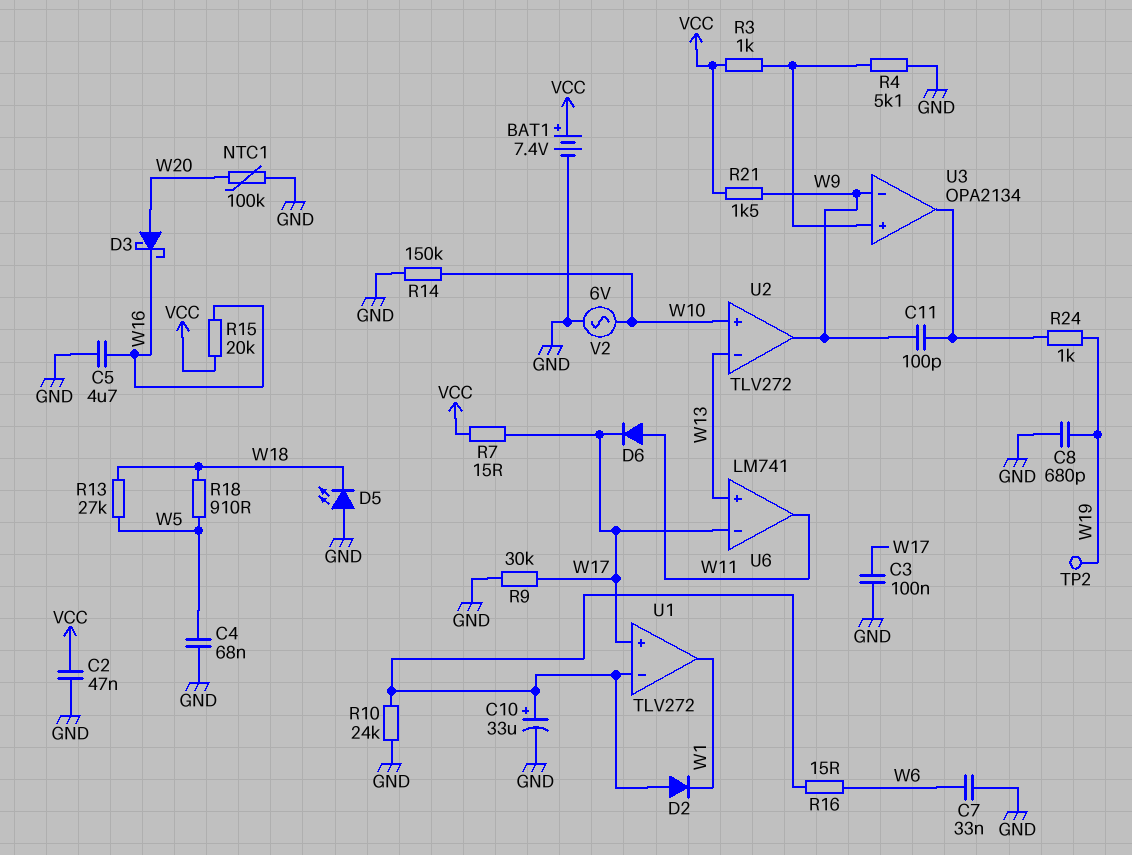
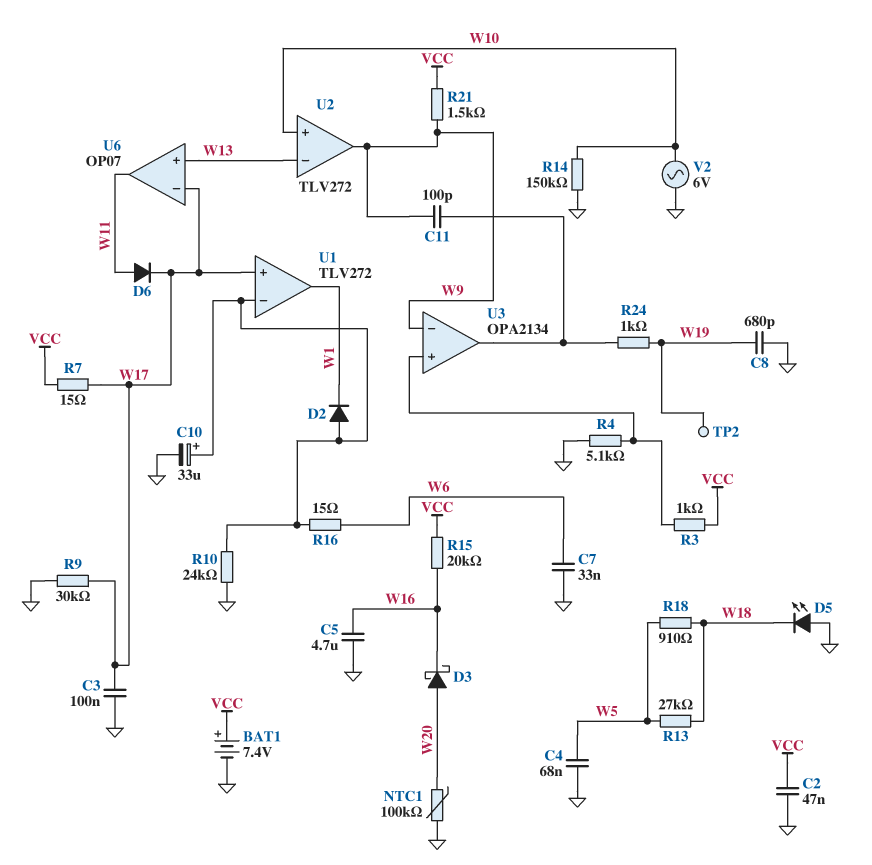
U6: LM741 -> OP07

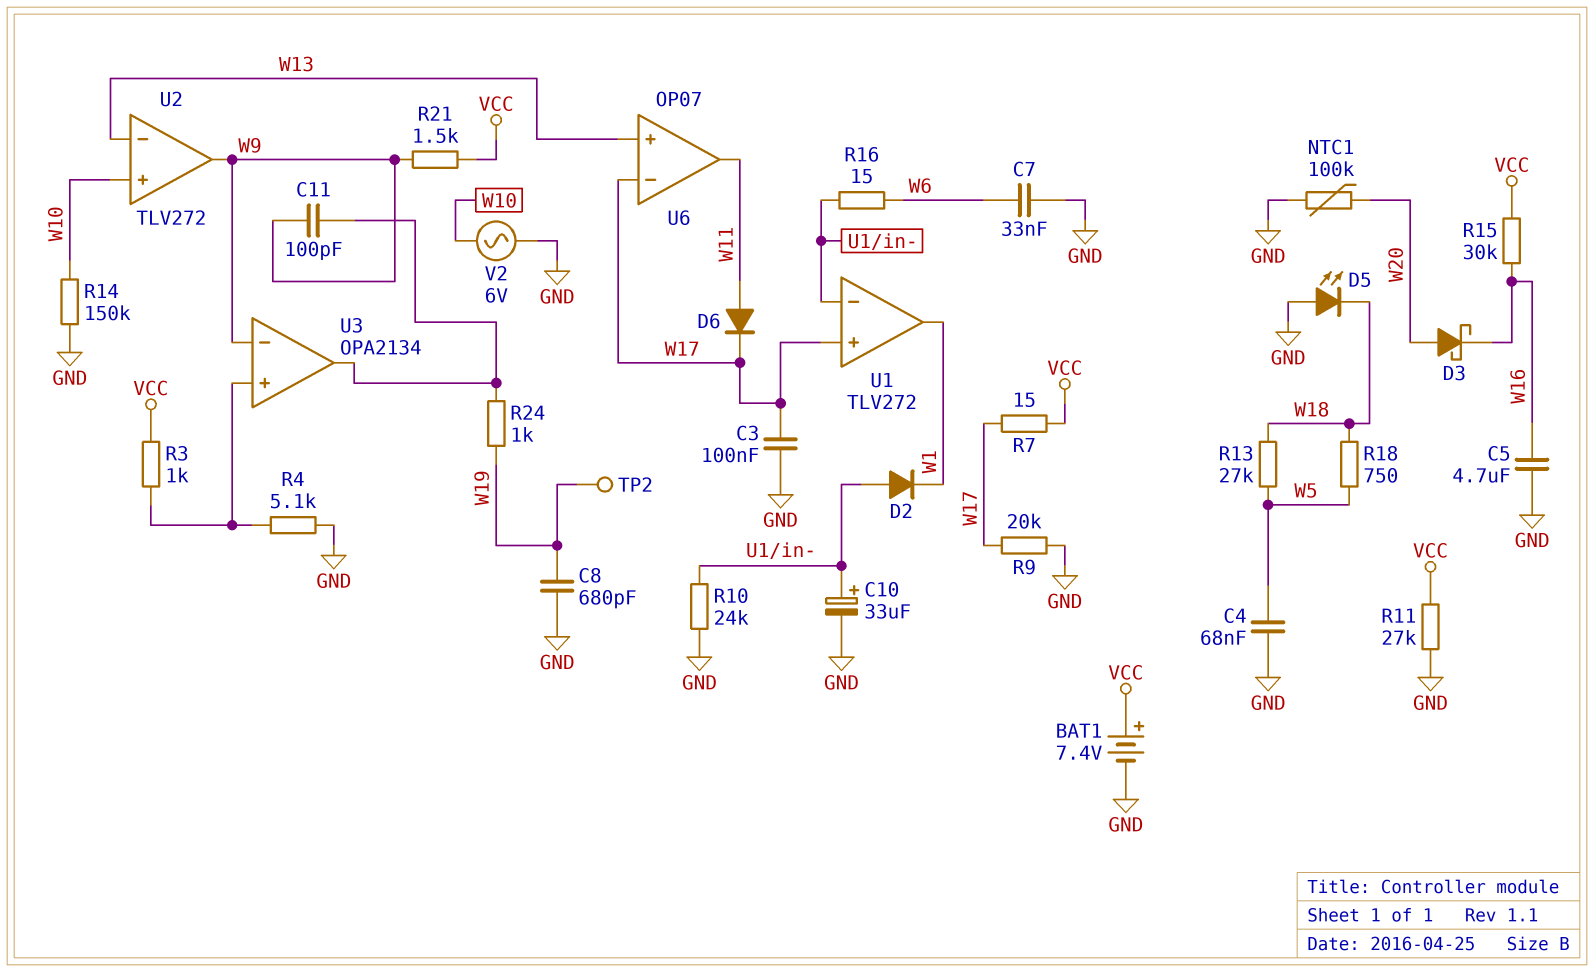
C2: 47nF (GND, VCC) -> none
R9: 30k (GND, W17) -> 20k (GND, W17)
R11: none -> 27k (GND, VCC)
R15: 20k (VCC, W16) -> 30k (VCC, W16)
R18: 910 (W5, W18) -> 750 (W5, W18)

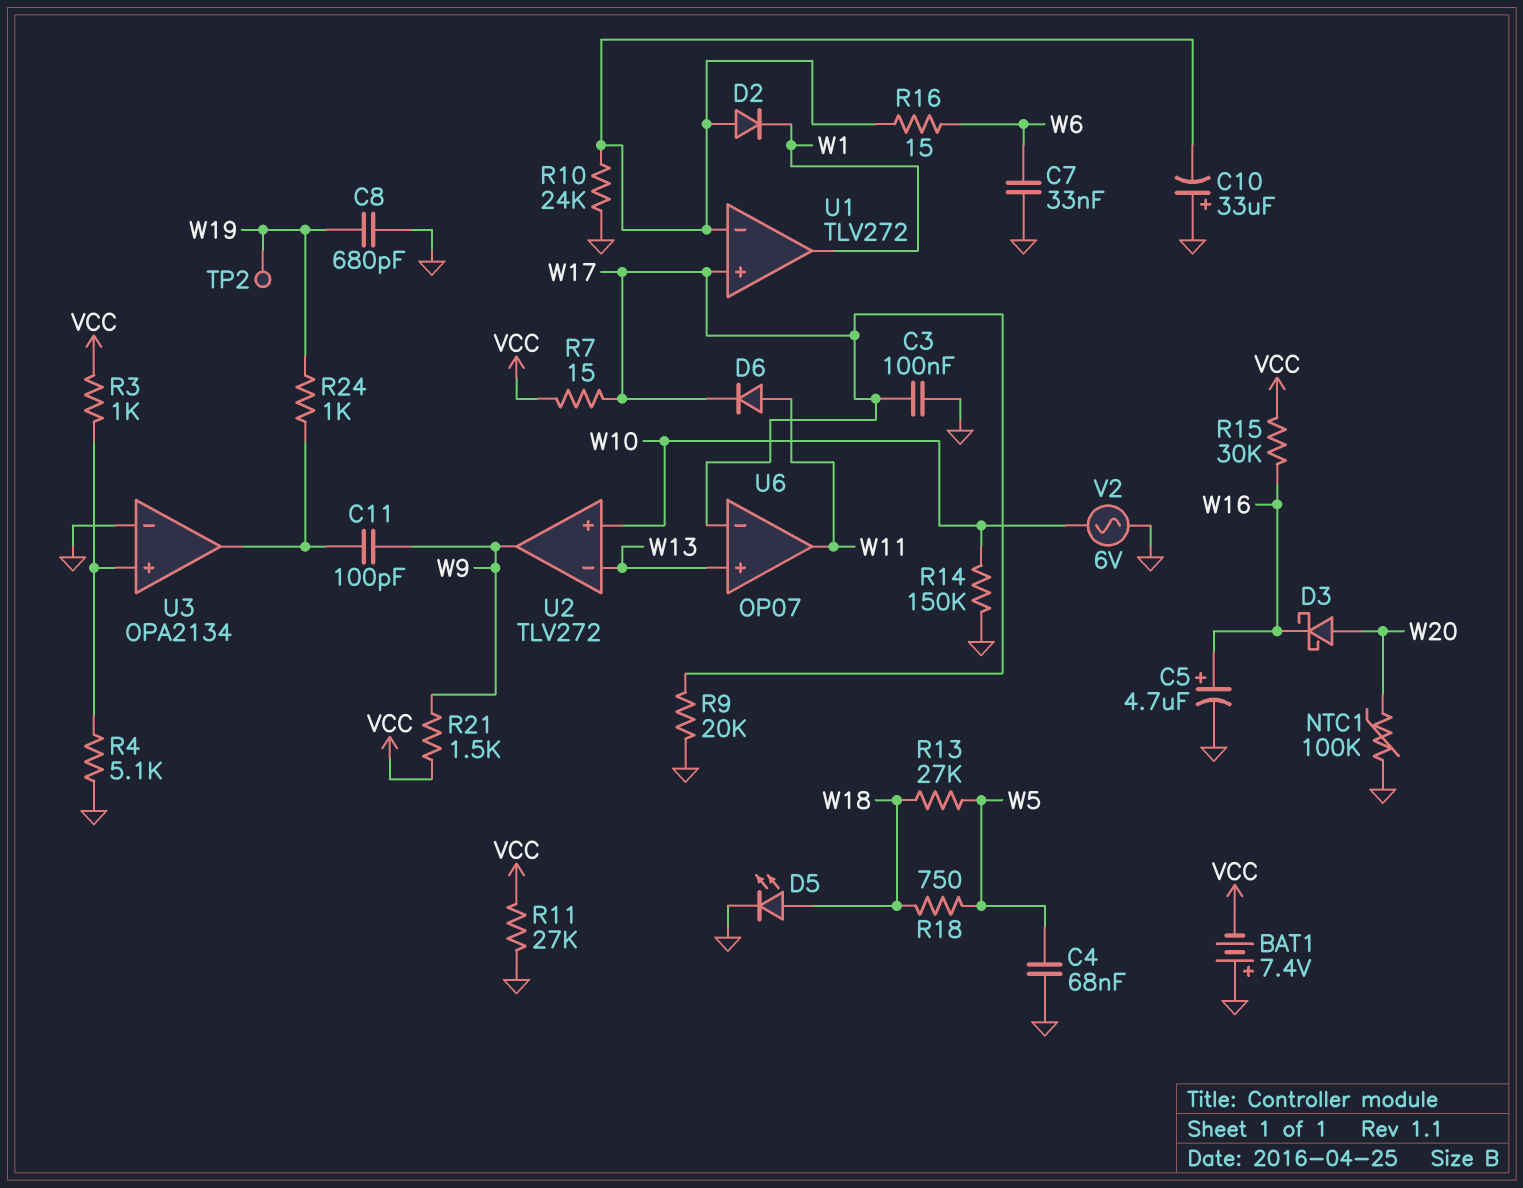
BAT1: 7.4V (plus VCC, minus GND) -> 7.4V (plus GND, minus VCC)
C5: 4.7uF (GND, W16) -> 4.7uF (plus W16, minus GND)
C10: 33uF (plus U1/in-, minus GND) -> 33uF (plus GND, minus U1/in-)
D5: LED (A GND, K W18) -> LED (A W18, K GND)
U3 pin in-: W9 -> GND

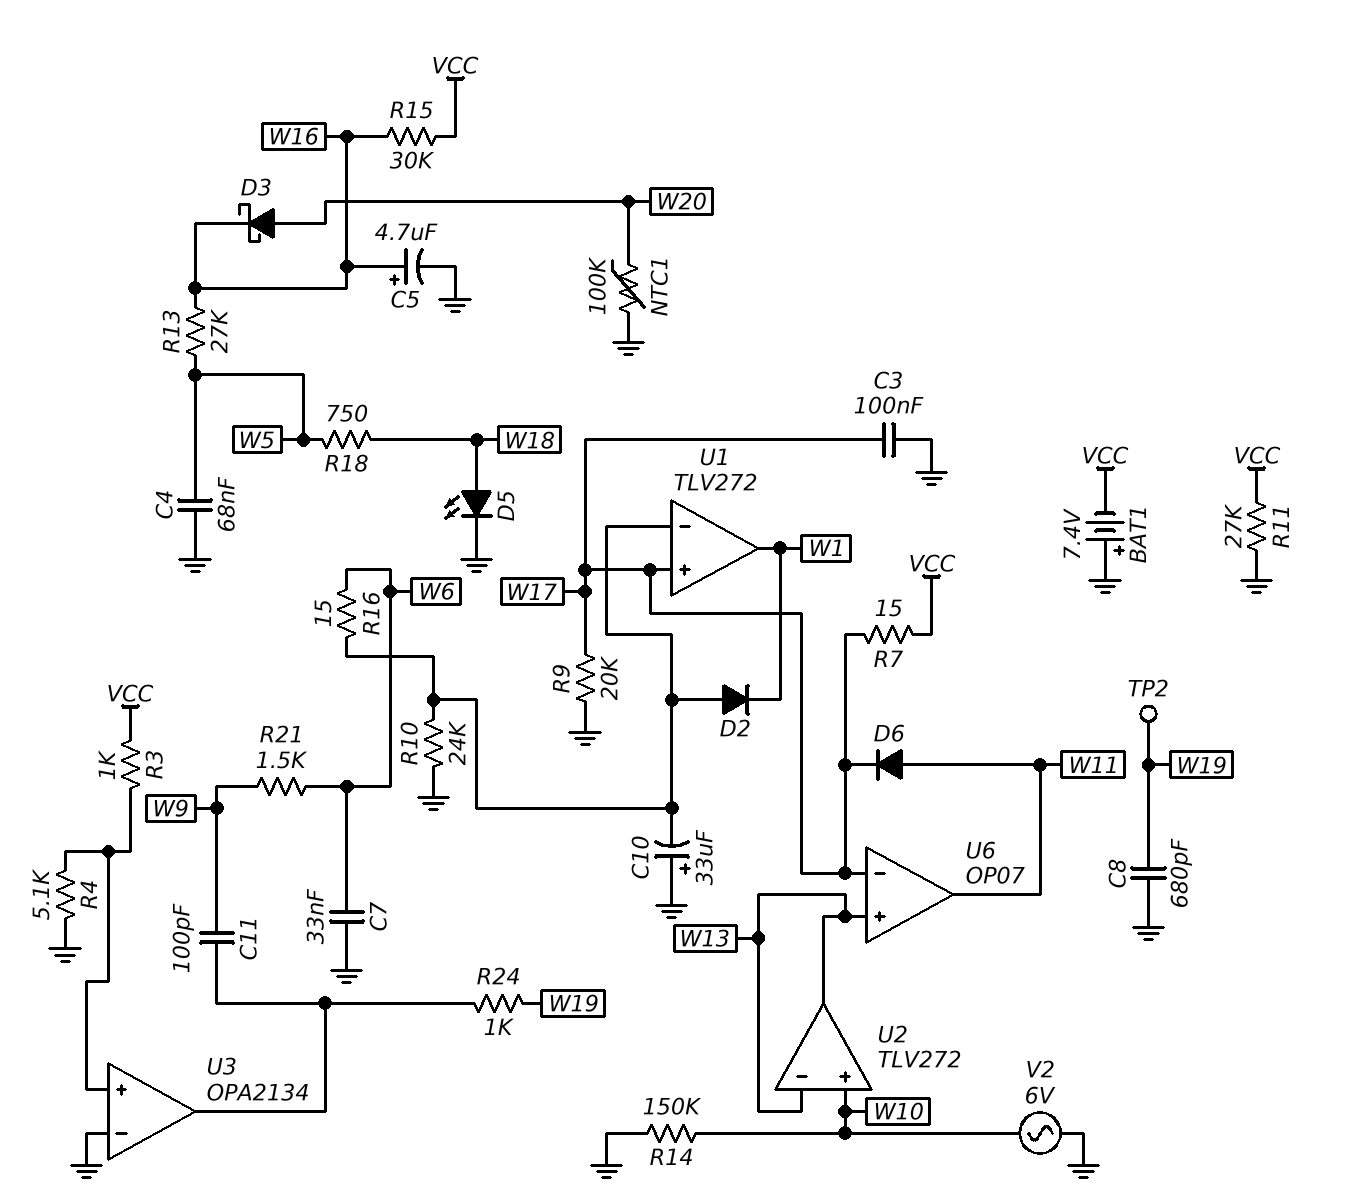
R13: 27k (W5, W18) -> 27k (W5, W16)
R21: 1.5k (VCC, W9) -> 1.5k (W6, W9)
U2 pin out: W9 -> W13

